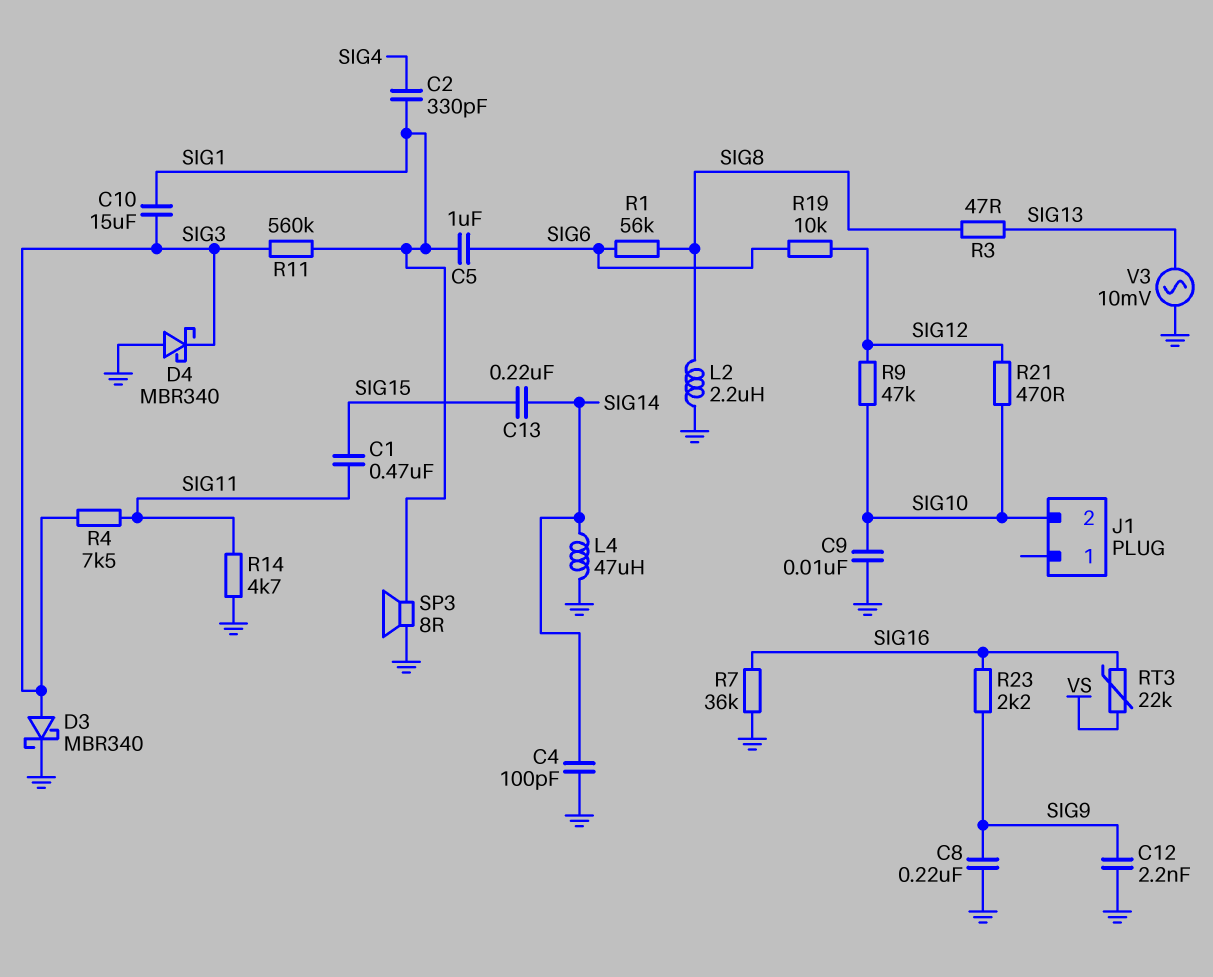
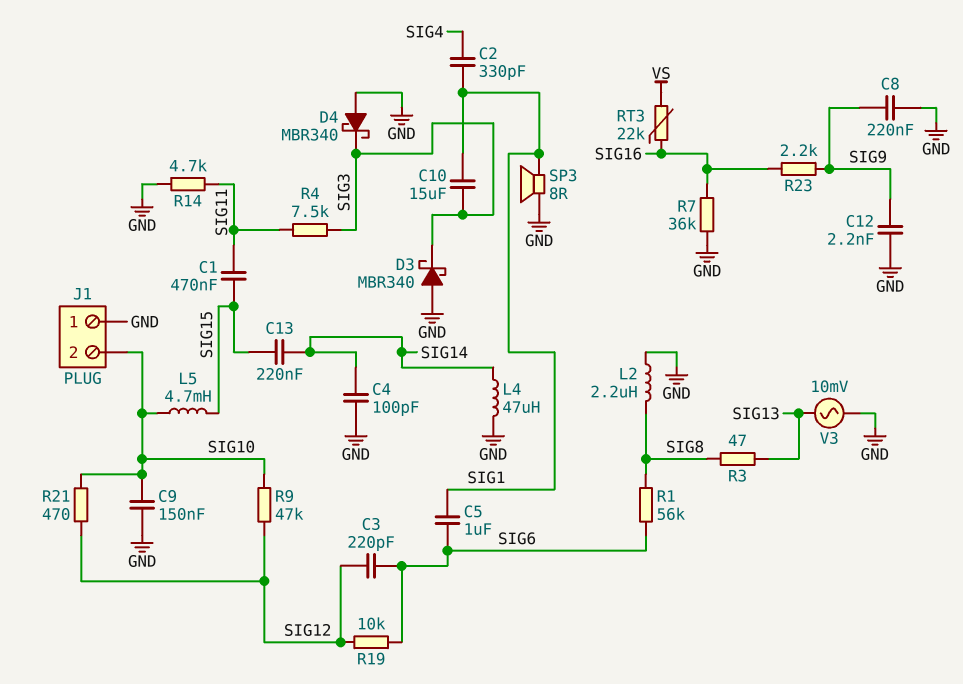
C3: none -> 220pF (SIG6, SIG12)
C9: 10nF (GND, SIG10) -> 150nF (GND, SIG10)
D3: schottky MBR340 (A SIG3, K GND) -> schottky MBR340 (A GND, K SIG3)
J1 pin 1: none -> GND
L5: none -> 4.7mH (SIG10, SIG15)
R11: 560k (SIG1, SIG3) -> none

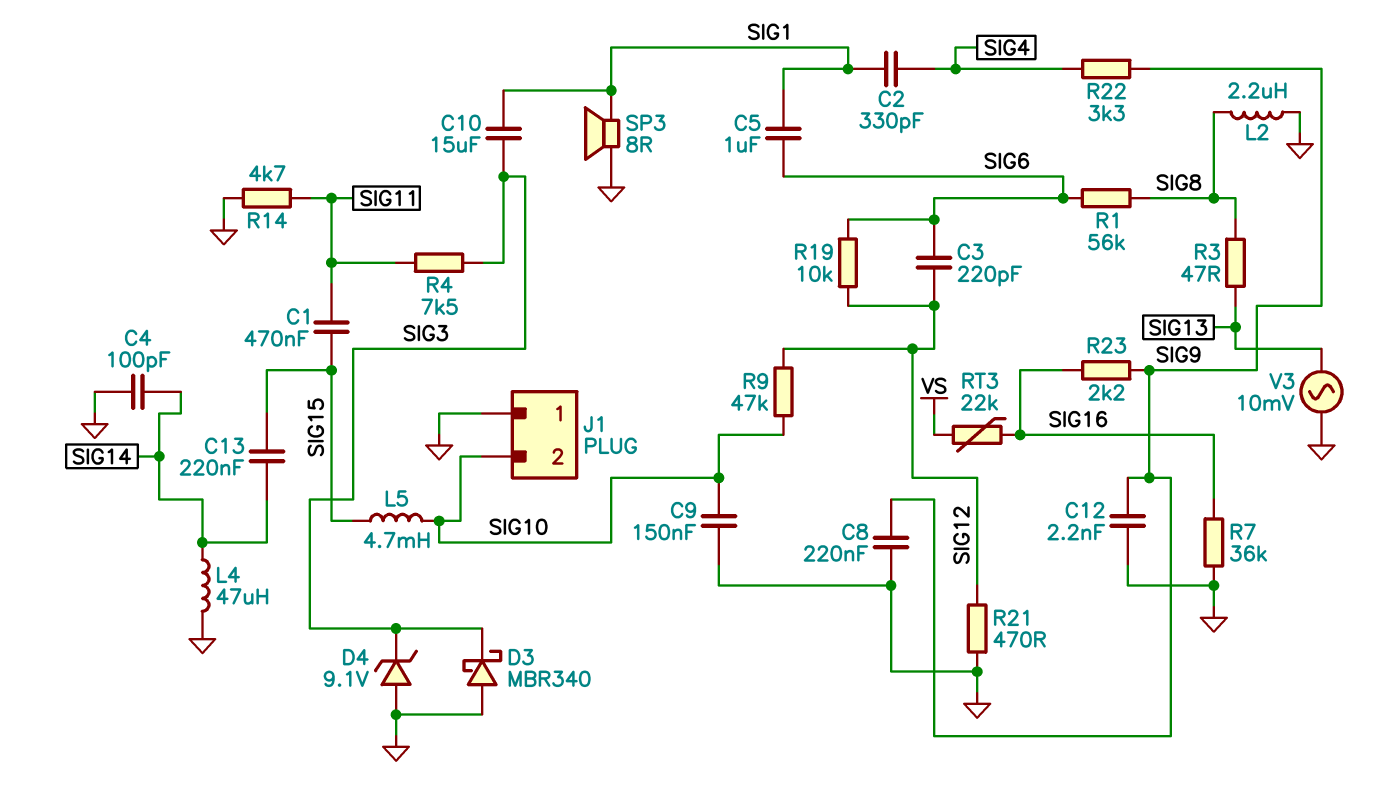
D4: schottky MBR340 (A GND, K SIG3) -> zener 9.1V (A GND, K SIG3)
R21: 470 (SIG10, SIG12) -> 470 (GND, SIG12)
R22: none -> 3.3k (SIG4, SIG9)

